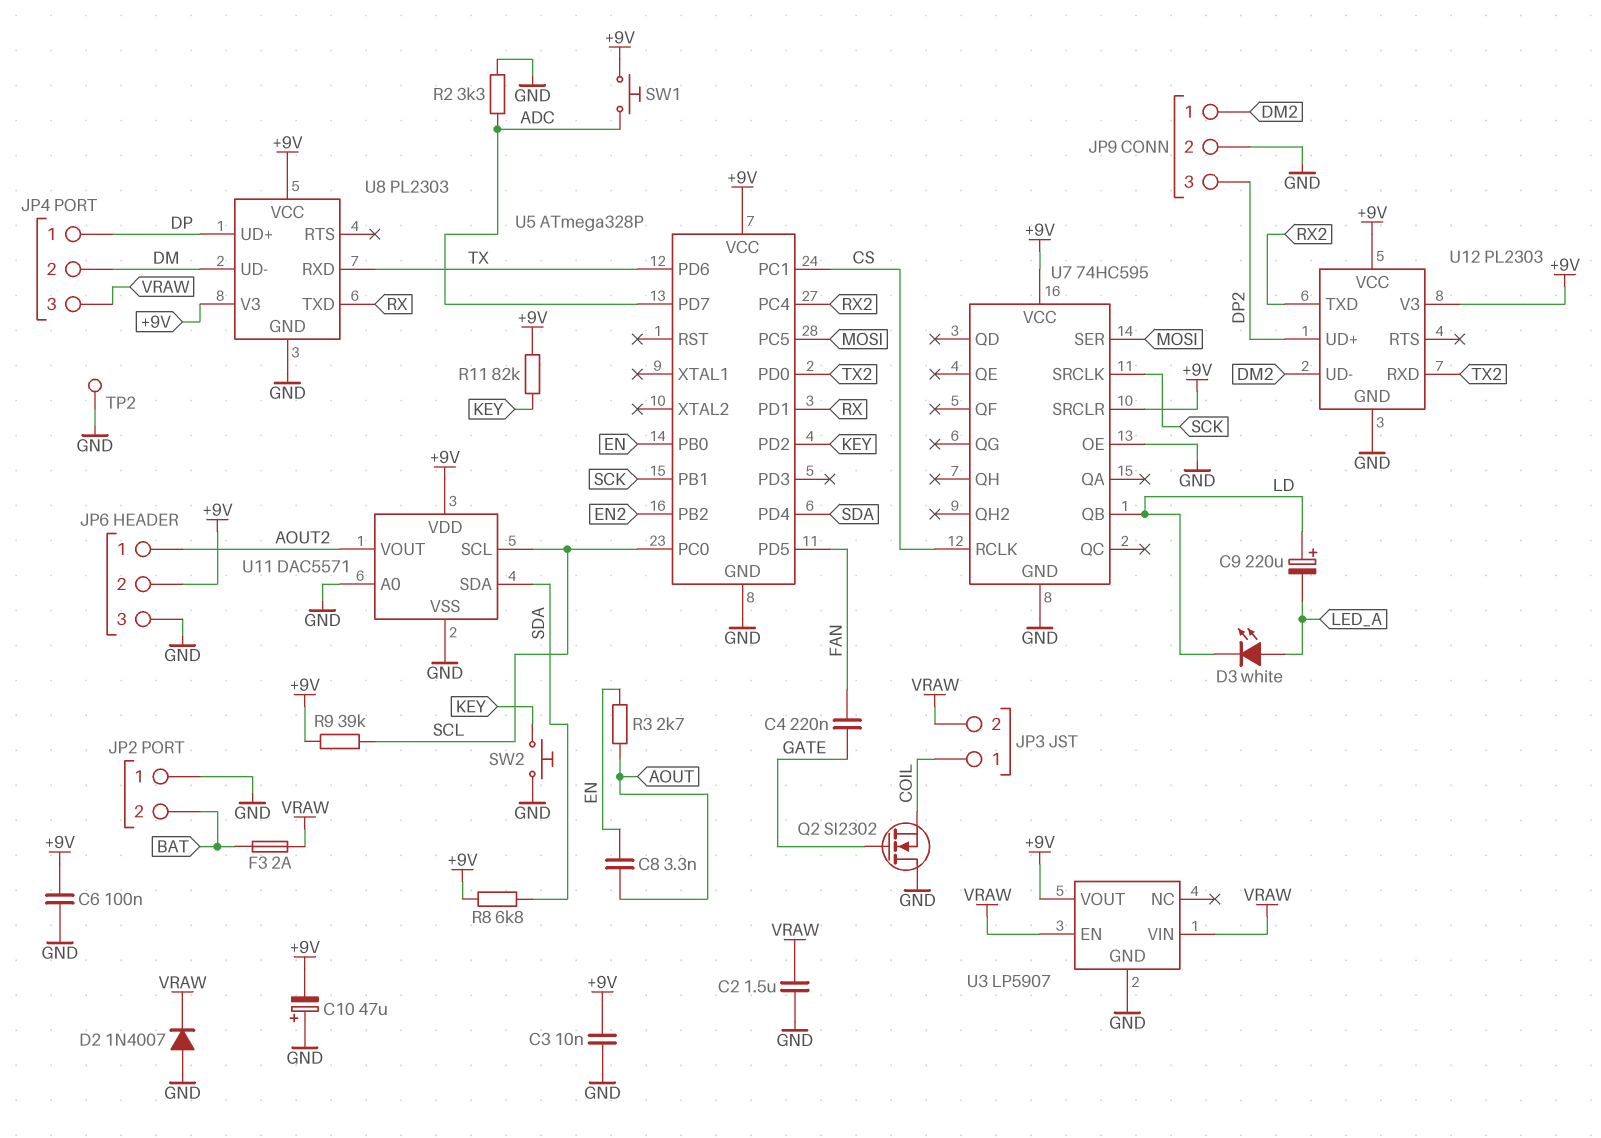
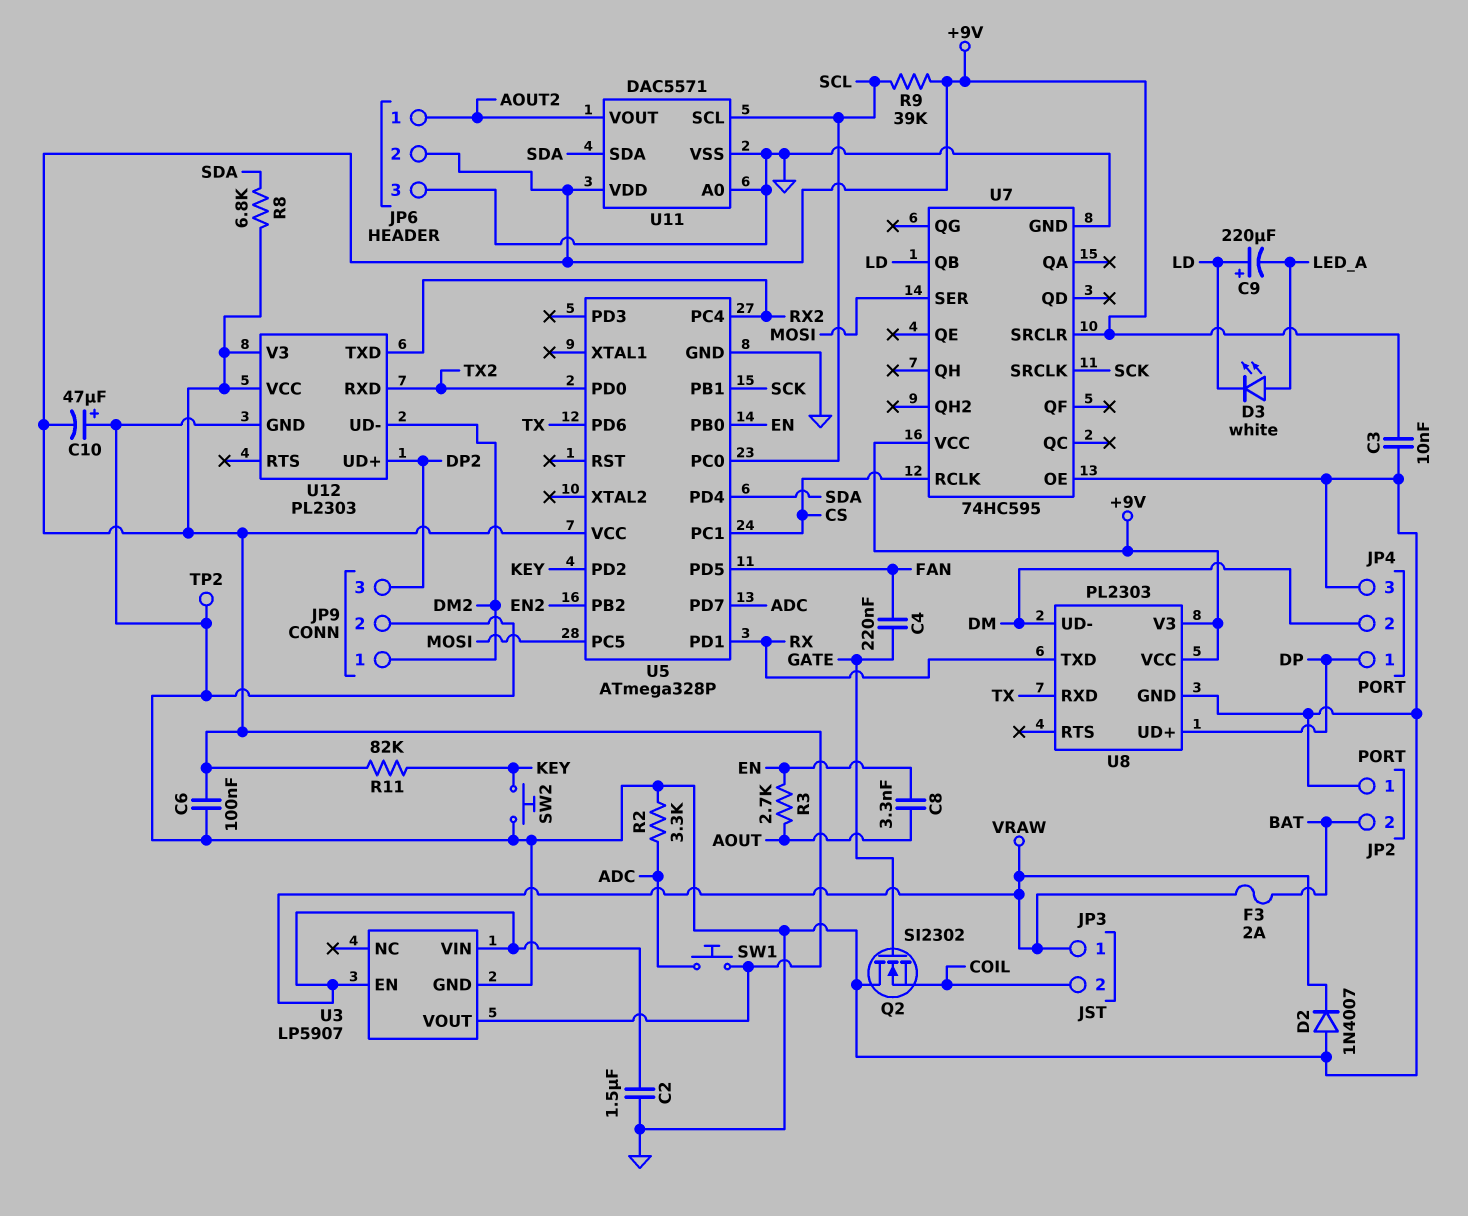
JP3 pin 1: COIL -> VRAW
JP3 pin 2: VRAW -> COIL
JP4 pin 3: VRAW -> GND

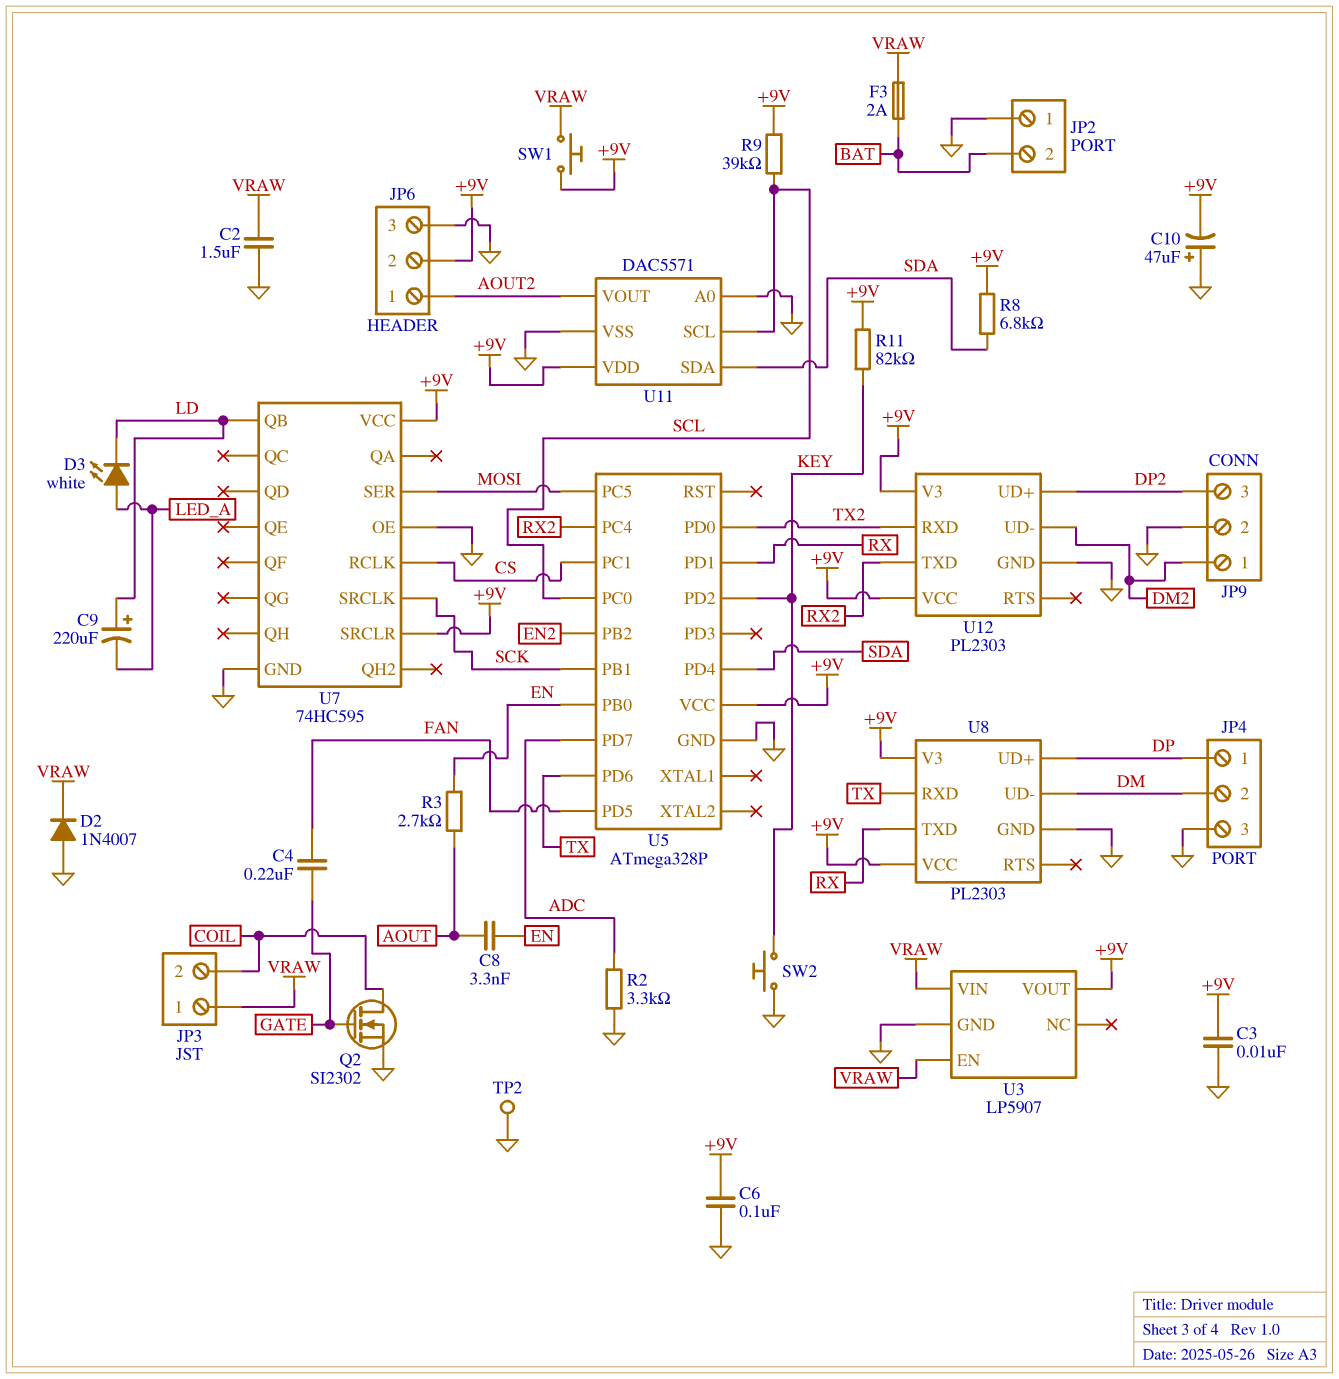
Q2: NMOS SI2302 (G GATE, D GND, S COIL) -> NMOS SI2302 (G GATE, D COIL, S GND)
SW1: button (+9V, ADC) -> button (+9V, VRAW)

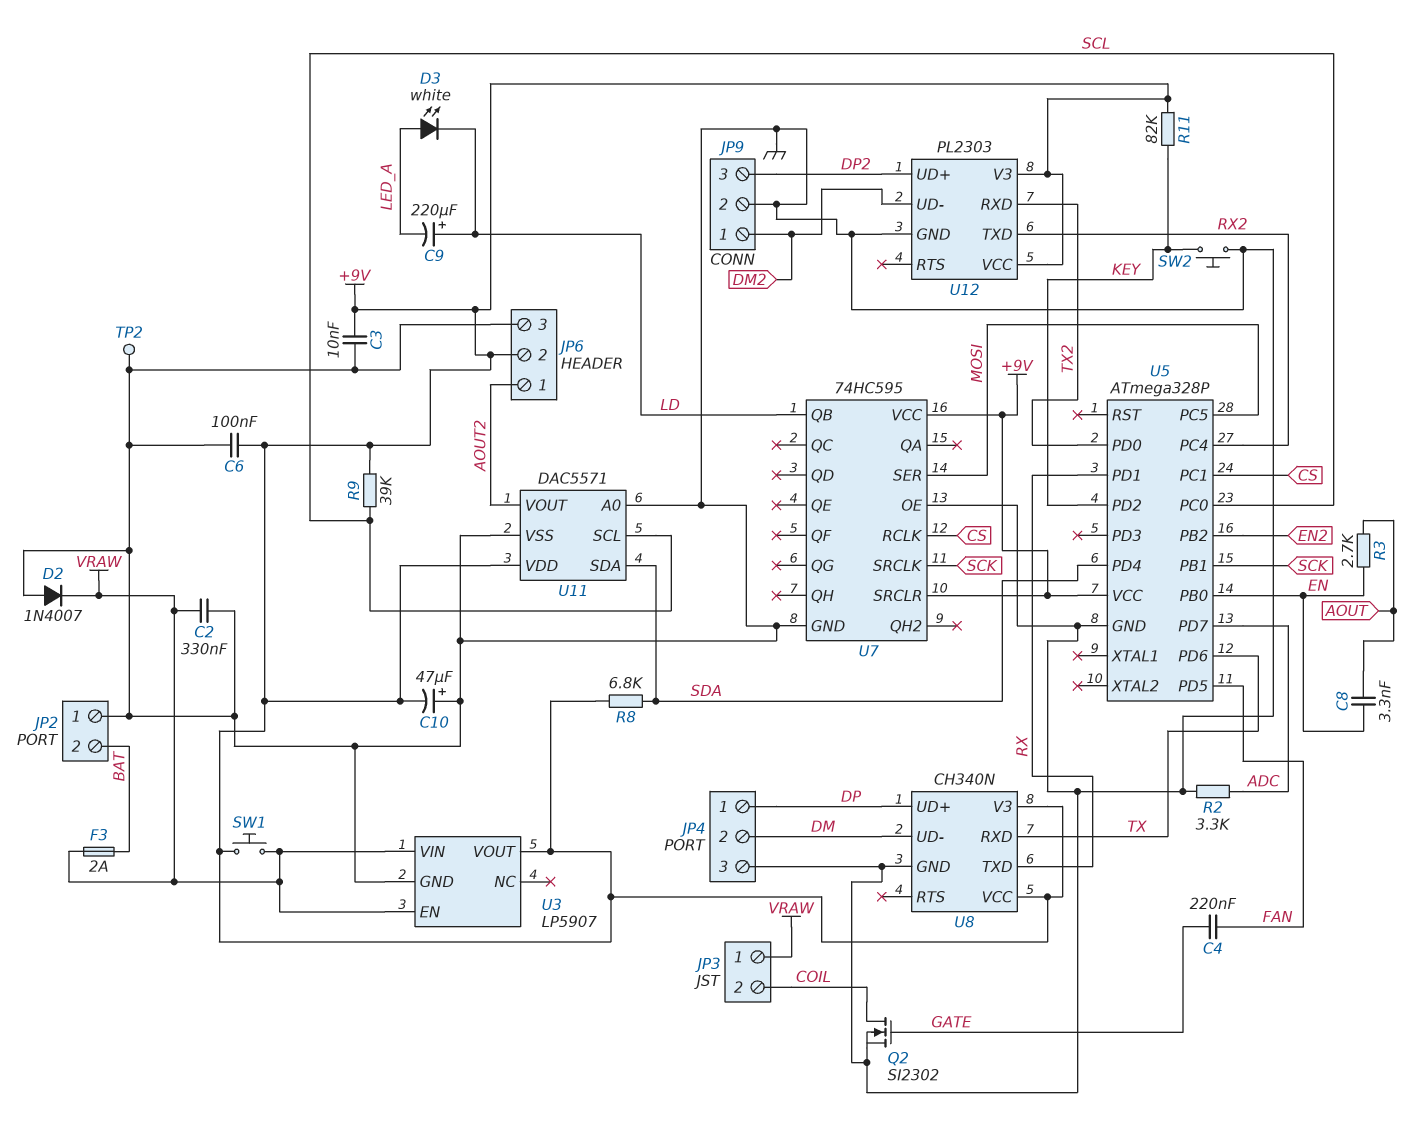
C2: 1.5uF (GND, VRAW) -> 330nF (GND, VRAW)
U8: PL2303 -> CH340N

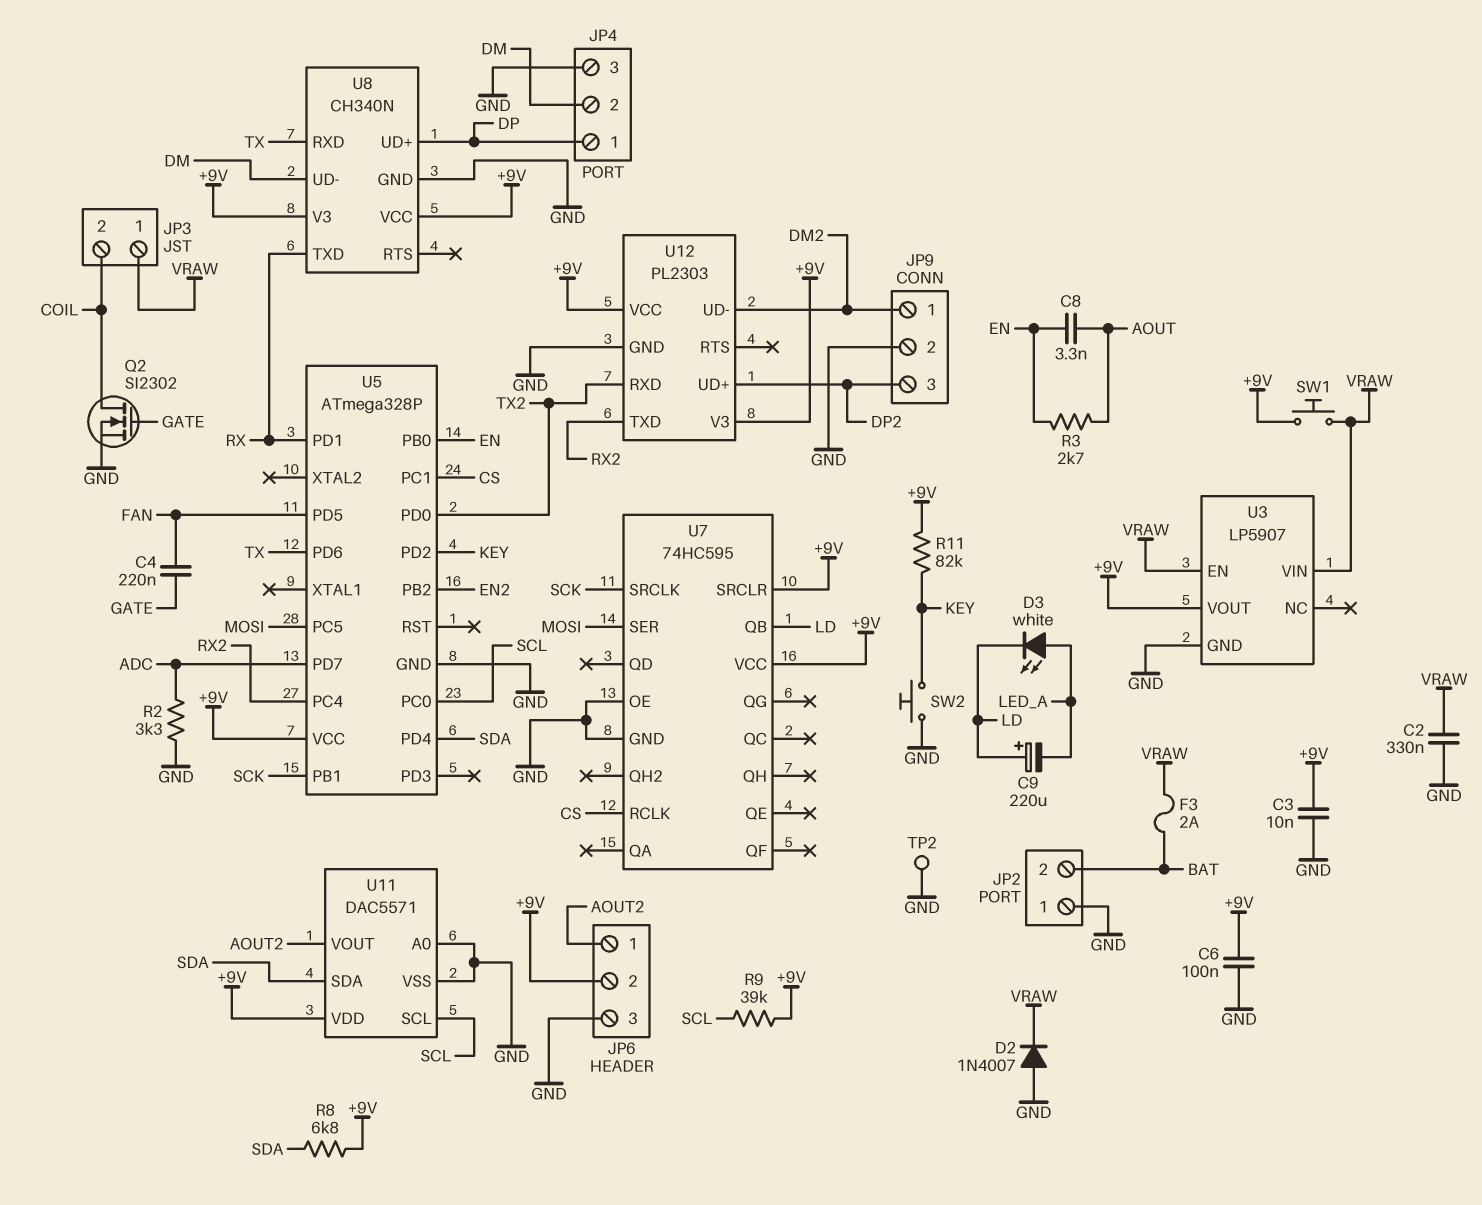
C10: 47uF (plus GND, minus +9V) -> none

